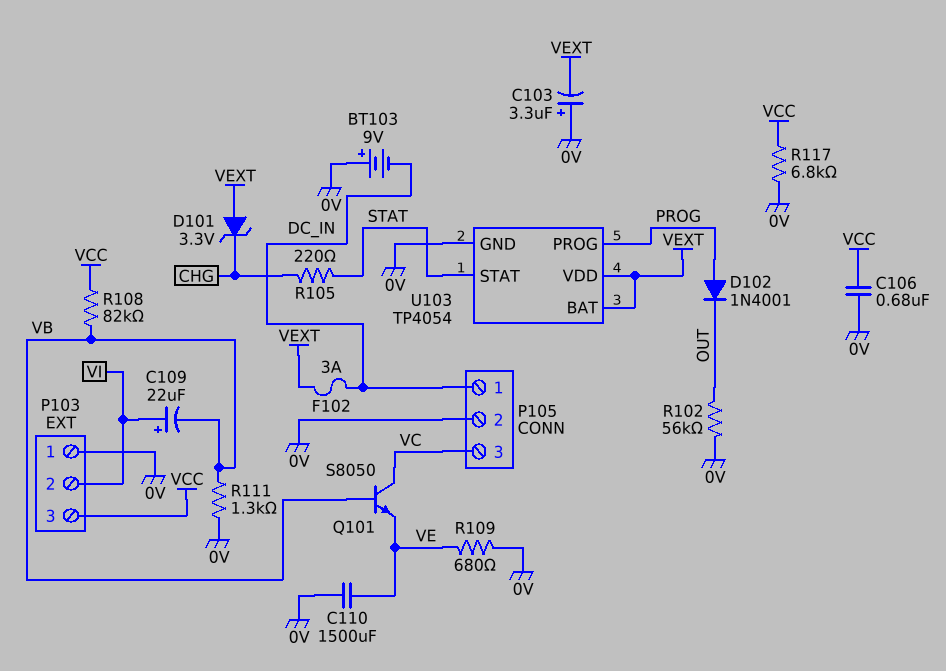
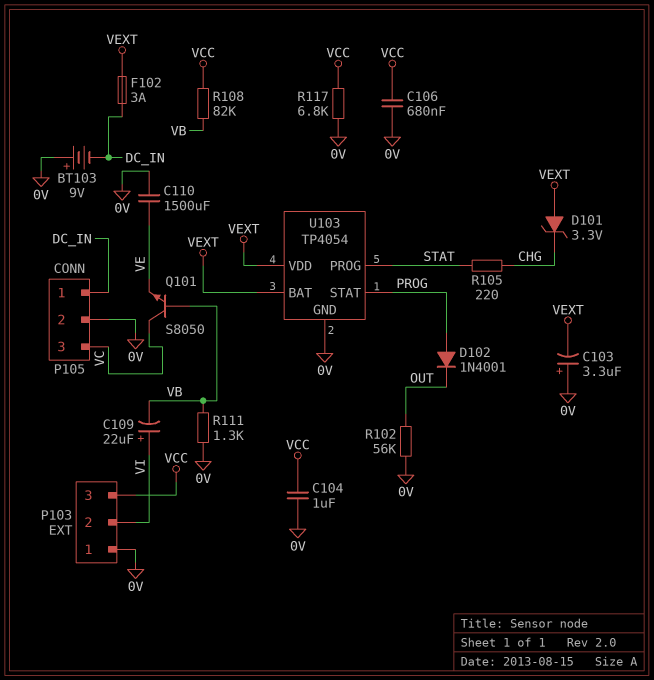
C104: none -> 1uF (0V, VCC)
R109: 680 (0V, VE) -> none
U103 pin PROG: PROG -> STAT
U103 pin STAT: STAT -> PROG

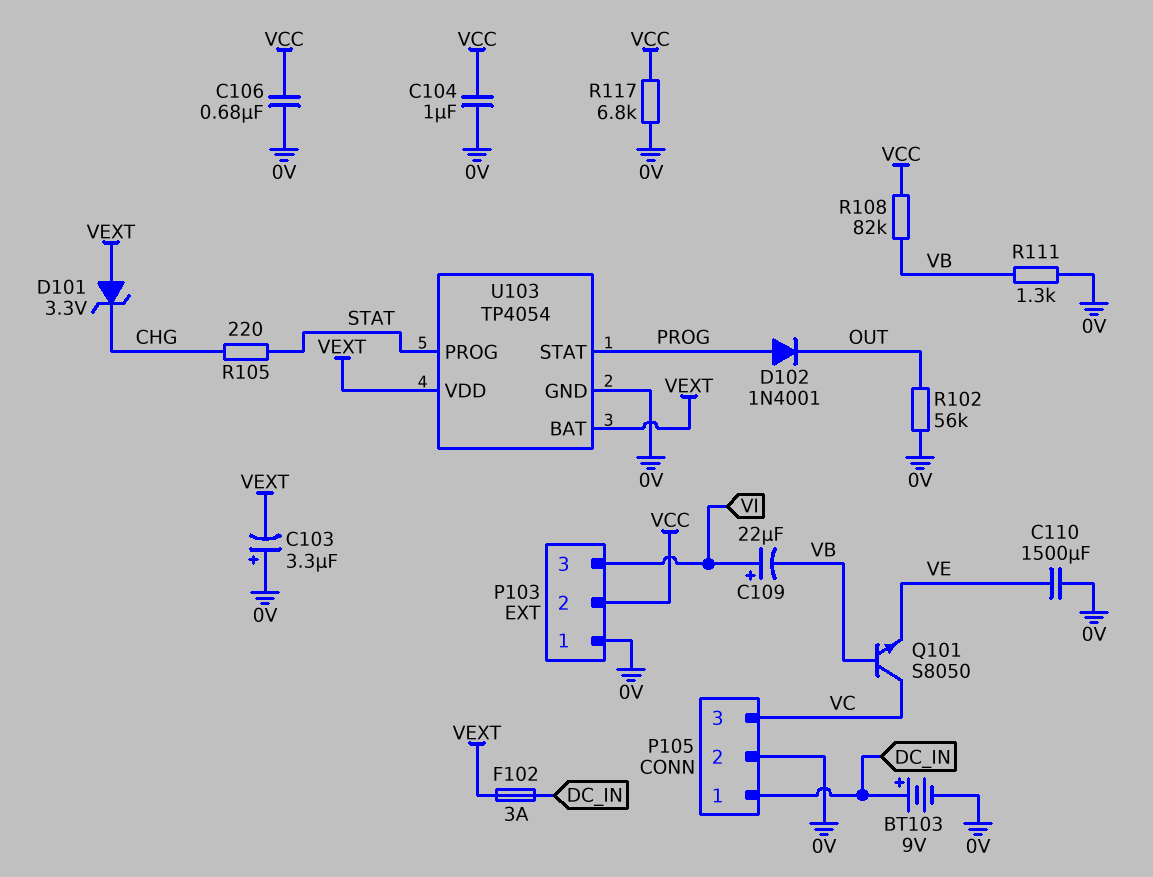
BT103: 9V (plus 0V, minus DC_IN) -> 9V (plus DC_IN, minus 0V)
P103 pin 2: VI -> VCC
P103 pin 3: VCC -> VI

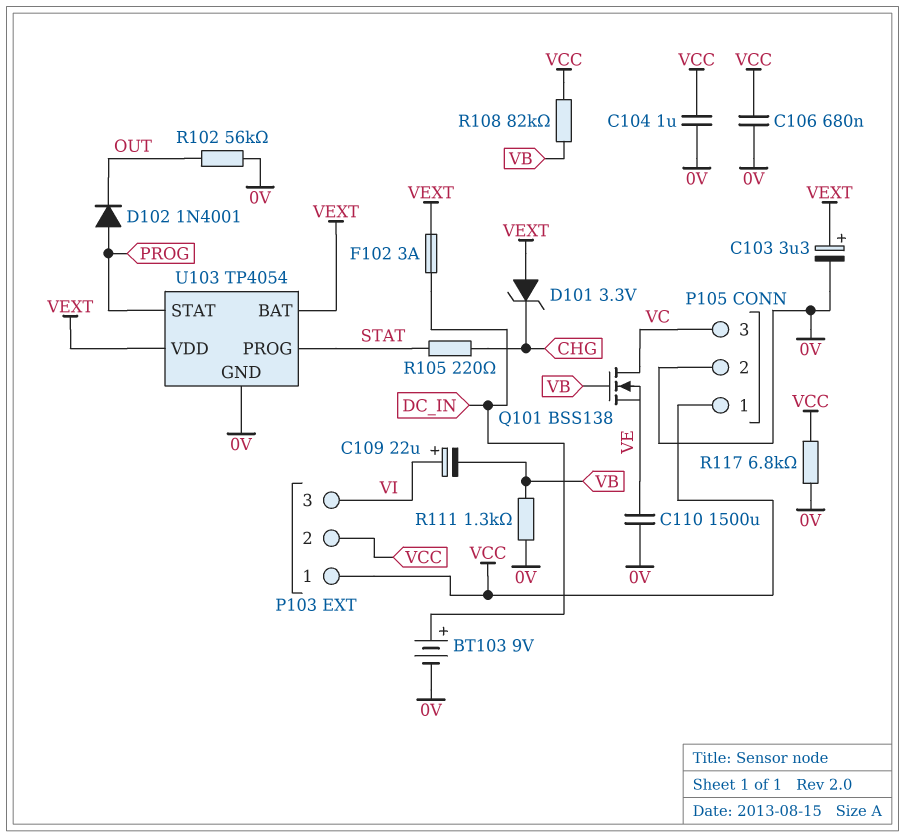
C103: 3.3uF (plus 0V, minus VEXT) -> 3.3uF (plus VEXT, minus 0V)
P103 pin 1: 0V -> VCC
P105 pin 1: DC_IN -> VCC
Q101: NPN S8050 (B VB, C VC, E VE) -> NMOS BSS138 (G VB, D VC, S VE)

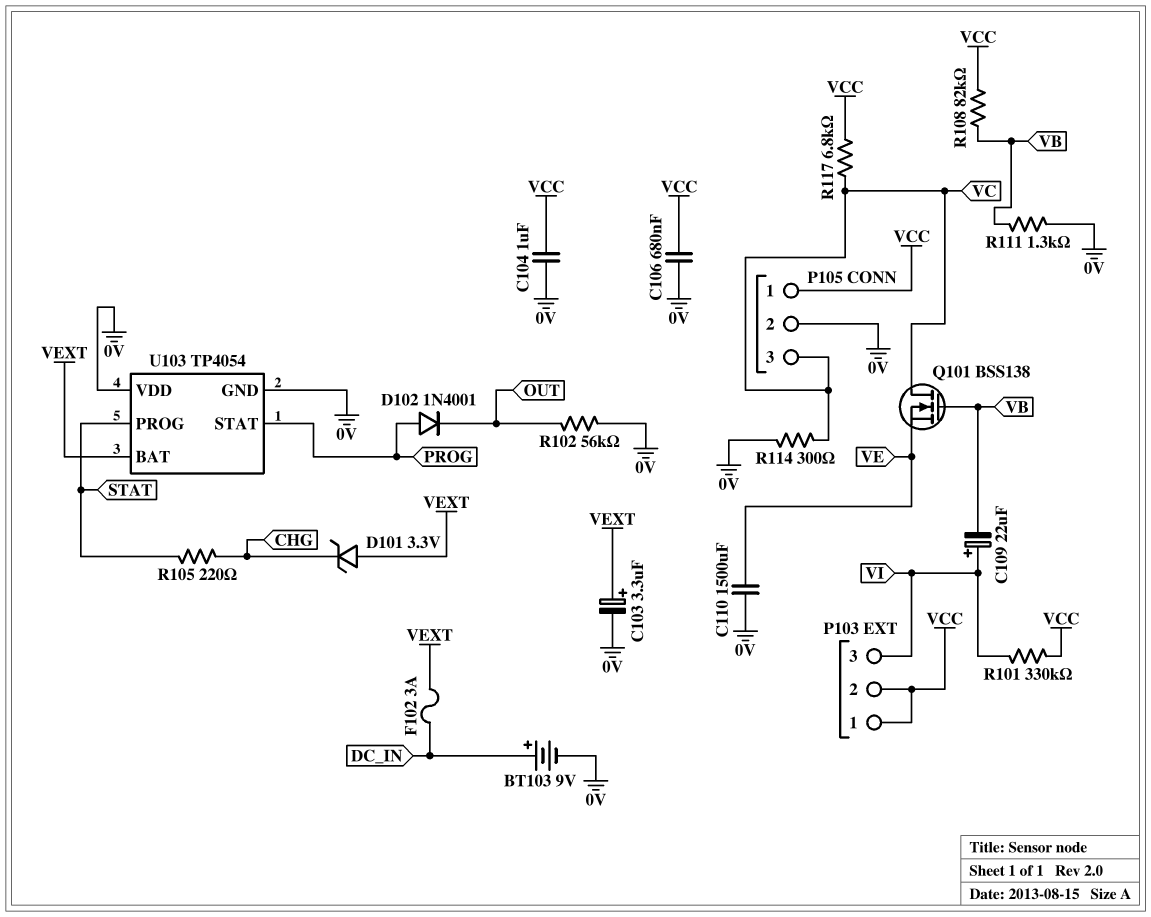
R101: none -> 330k (VCC, VI)
R114: none -> 300 (0V, VC)
R117: 6.8k (0V, VCC) -> 6.8k (VC, VCC)
U103 pin VDD: VEXT -> 0V

